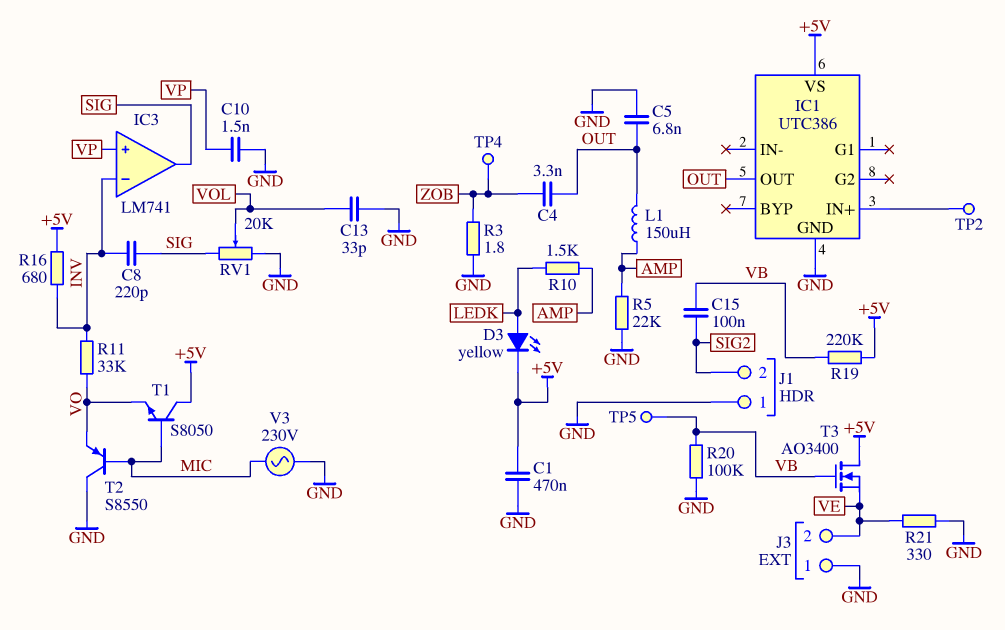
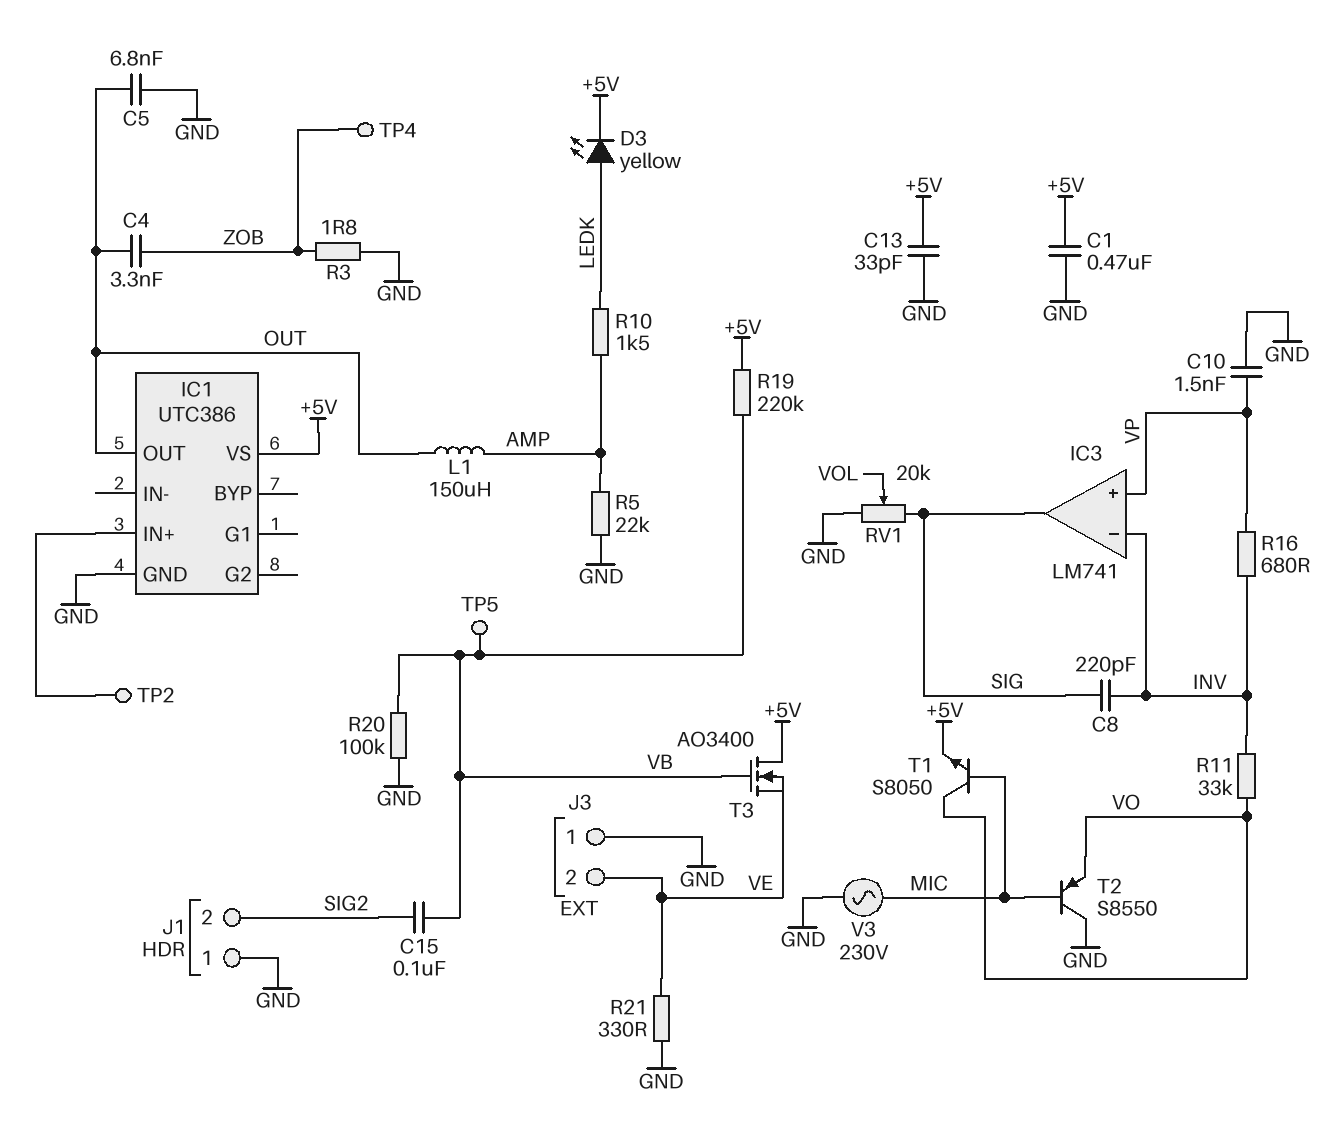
C13: 33pF (GND, VOL) -> 33pF (+5V, GND)
R16: 680 (+5V, INV) -> 680 (INV, VP)
T1: NPN S8050 (B MIC, C +5V, E VO) -> NPN S8050 (B MIC, C VO, E +5V)

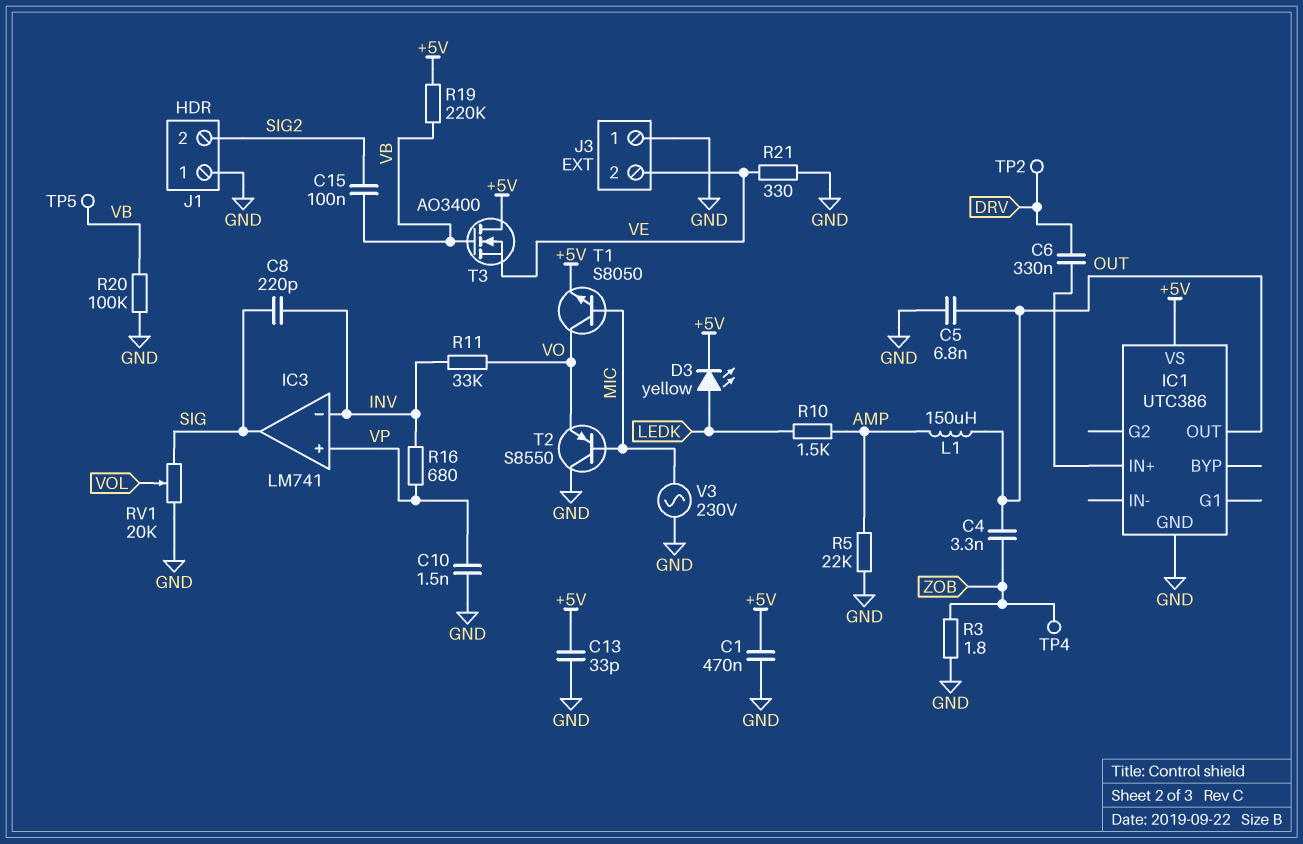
C6: none -> 330nF (DRV, IC1/IN+)
TP2: test point (IC1/IN+) -> test point (DRV)

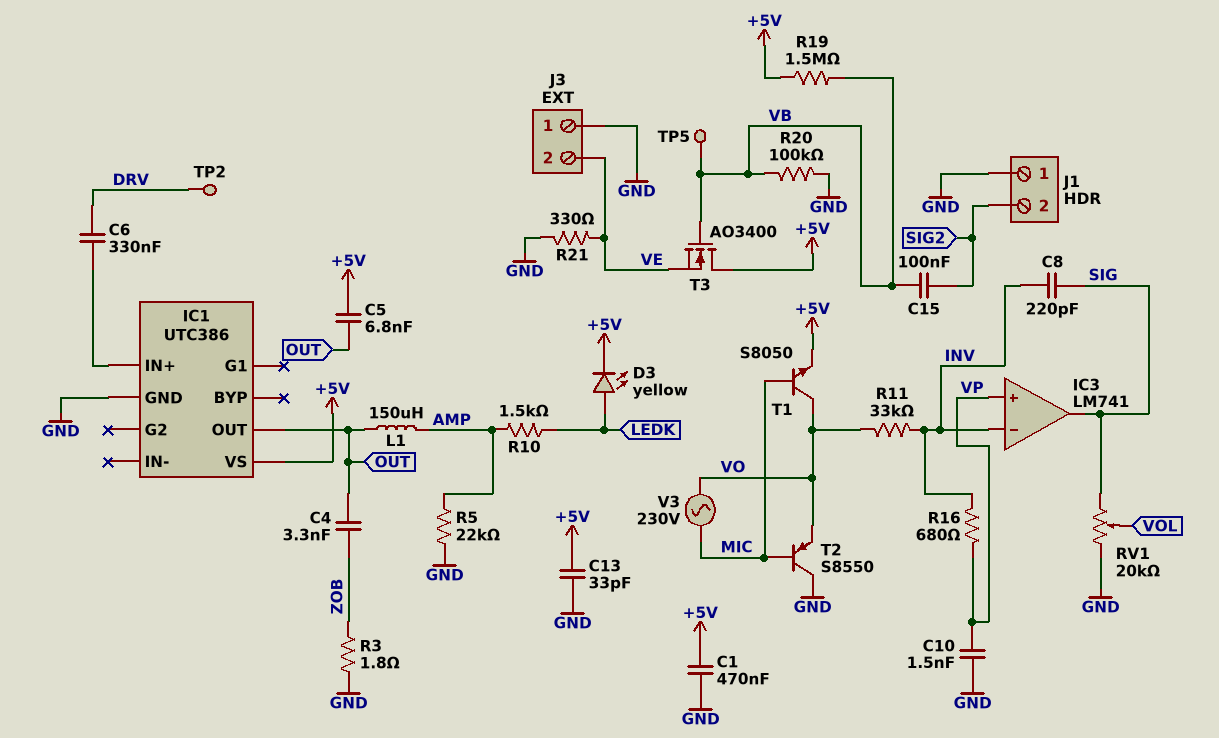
C5: 6.8nF (GND, OUT) -> 6.8nF (+5V, OUT)
R19: 220k (+5V, VB) -> 1.5M (+5V, VB)
TP4: test point (ZOB) -> none
V3: AC 230V (GND, MIC) -> AC 230V (MIC, VO)

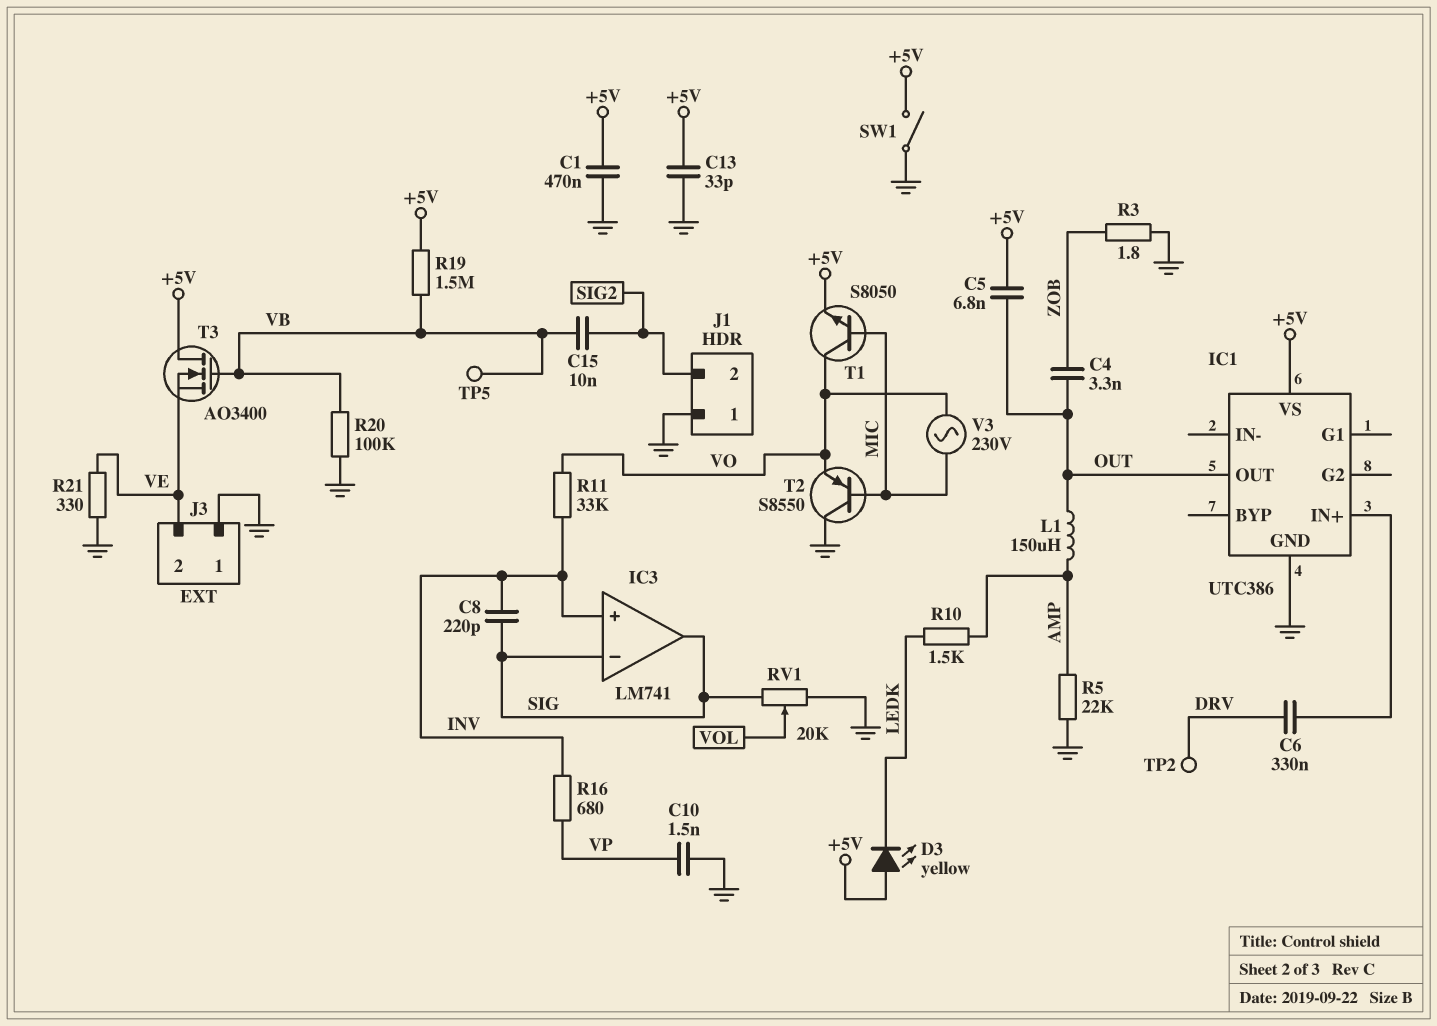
C15: 100nF (SIG2, VB) -> 10nF (SIG2, VB)
D3: LED yellow (A LEDK, K +5V) -> LED yellow (A +5V, K LEDK)
IC3 pin in+: VP -> INV
IC3 pin in-: INV -> SIG
SW1: none -> switch (+5V, GND)

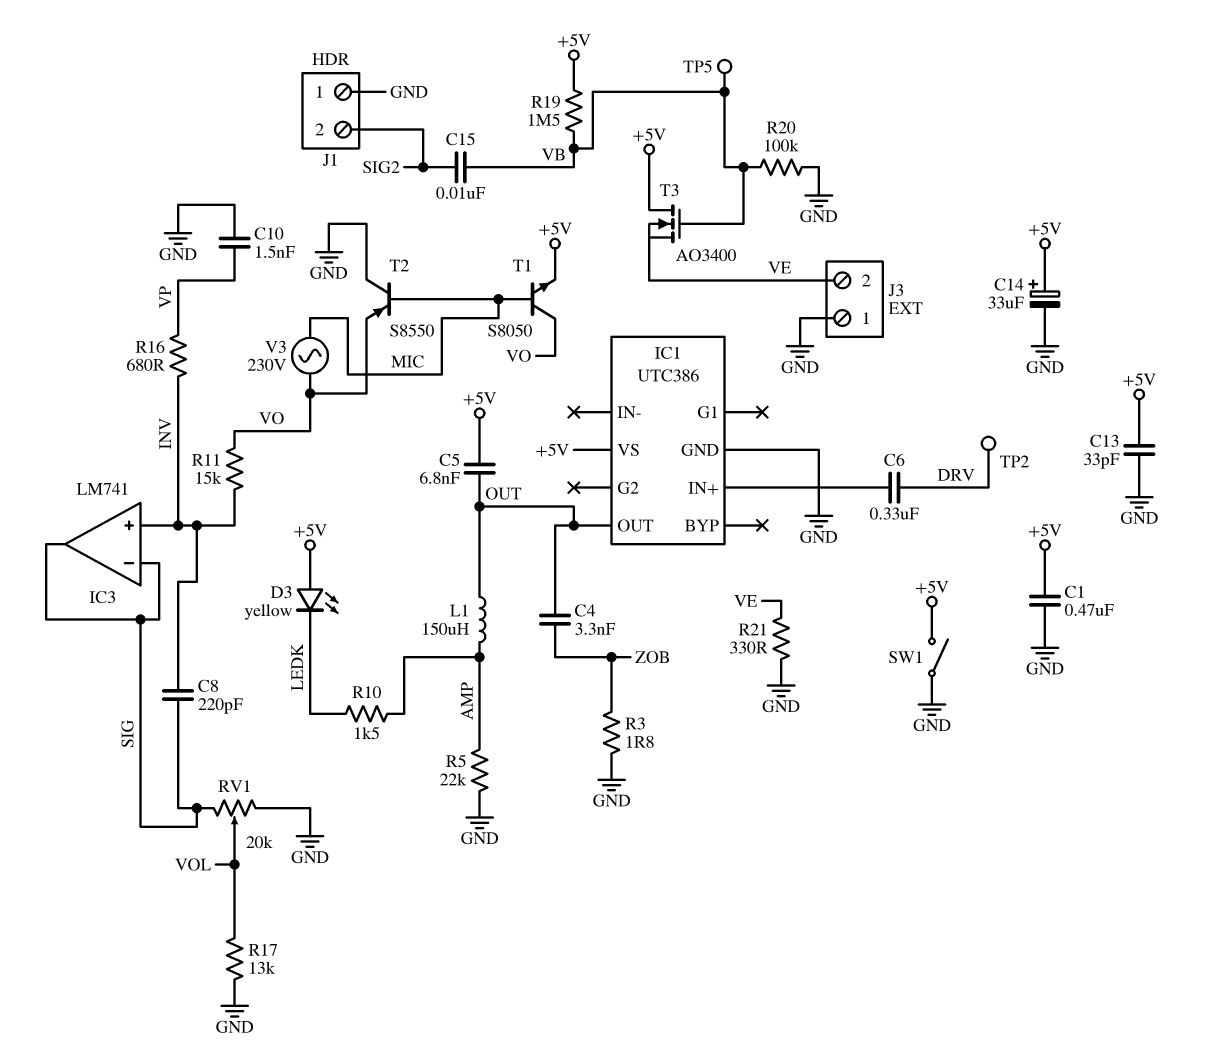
C14: none -> 33uF (plus +5V, minus GND)
R11: 33k (INV, VO) -> 15k (INV, VO)
R17: none -> 13k (GND, VOL)

